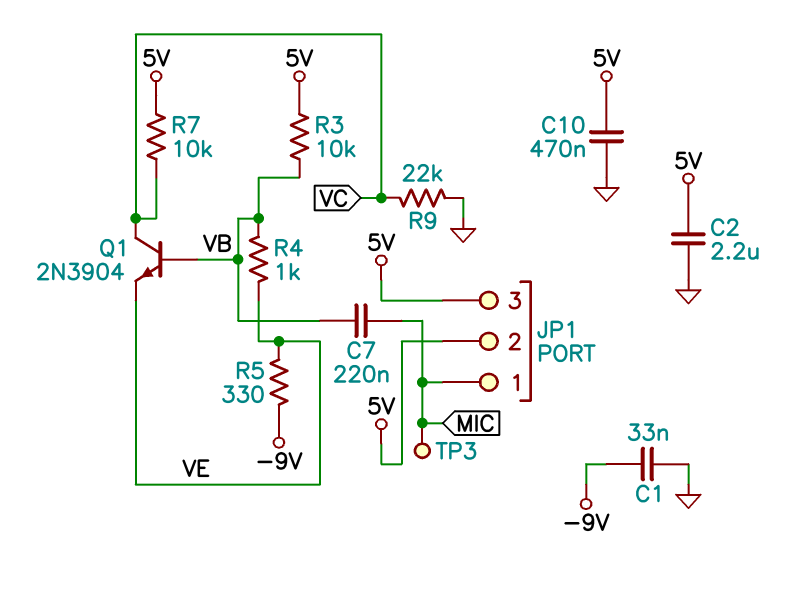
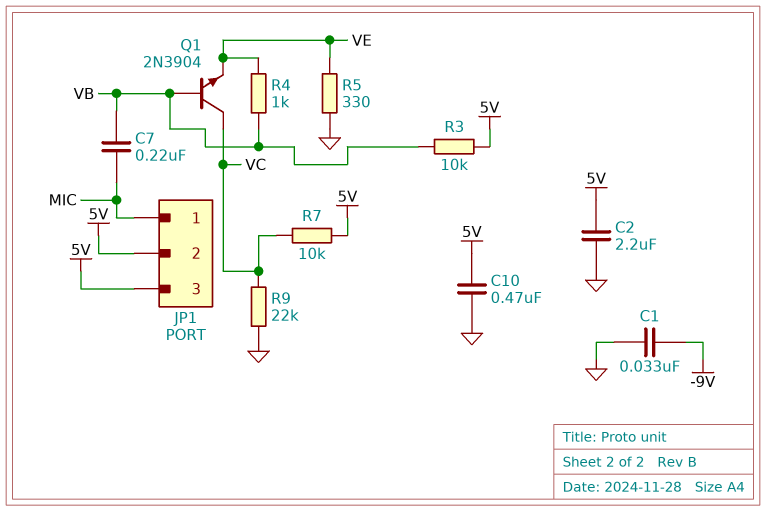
R5: 330 (-9V, VE) -> 330 (GND, VE)
TP3: test point (MIC) -> none

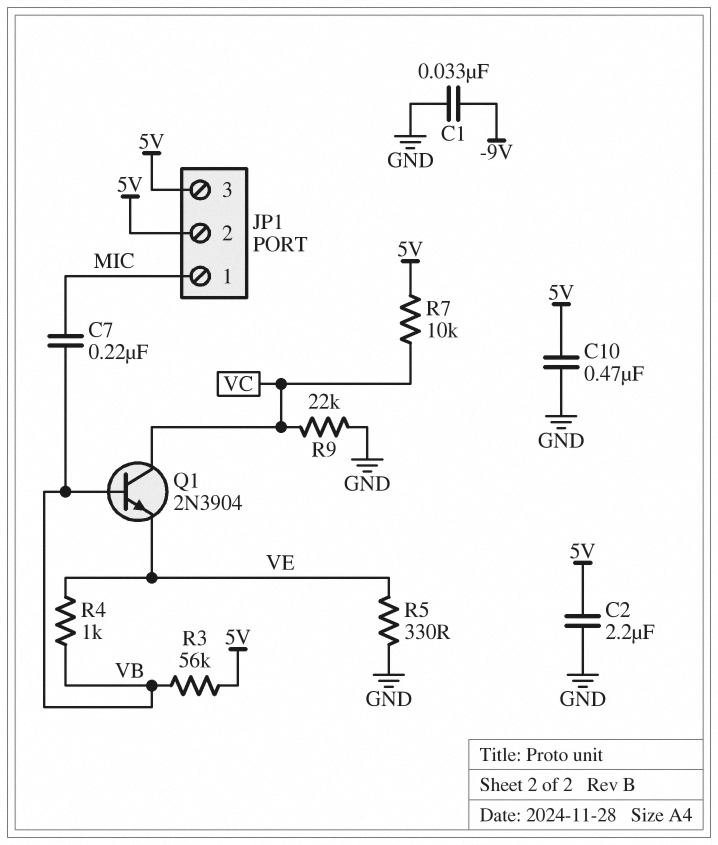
R3: 10k (5V, VB) -> 56k (5V, VB)

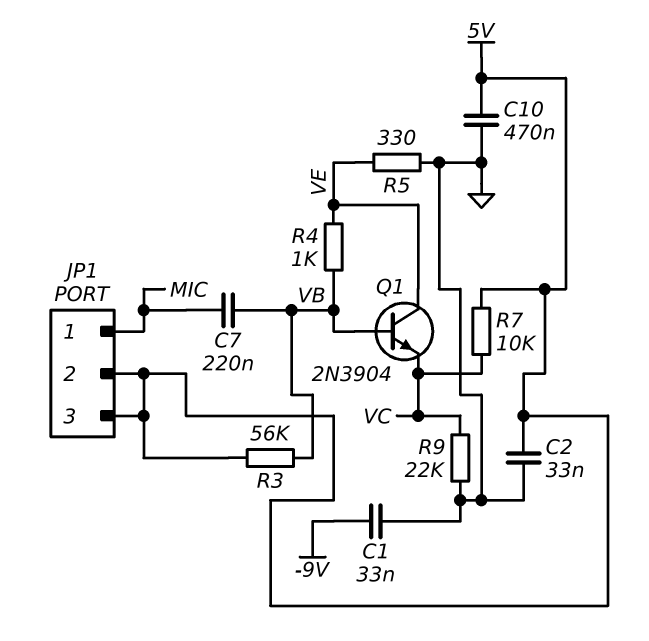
C2: 2.2uF (5V, GND) -> 33nF (5V, GND)
Q1: NPN 2N3904 (B VB, C VC, E VE) -> NPN 2N3904 (B VB, C VE, E VC)

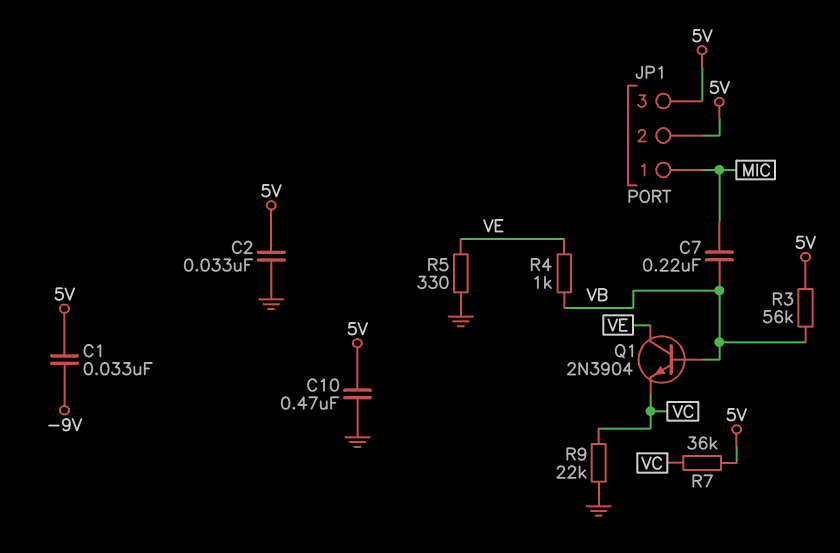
C1: 33nF (-9V, GND) -> 33nF (-9V, 5V)
R7: 10k (5V, VC) -> 36k (5V, VC)

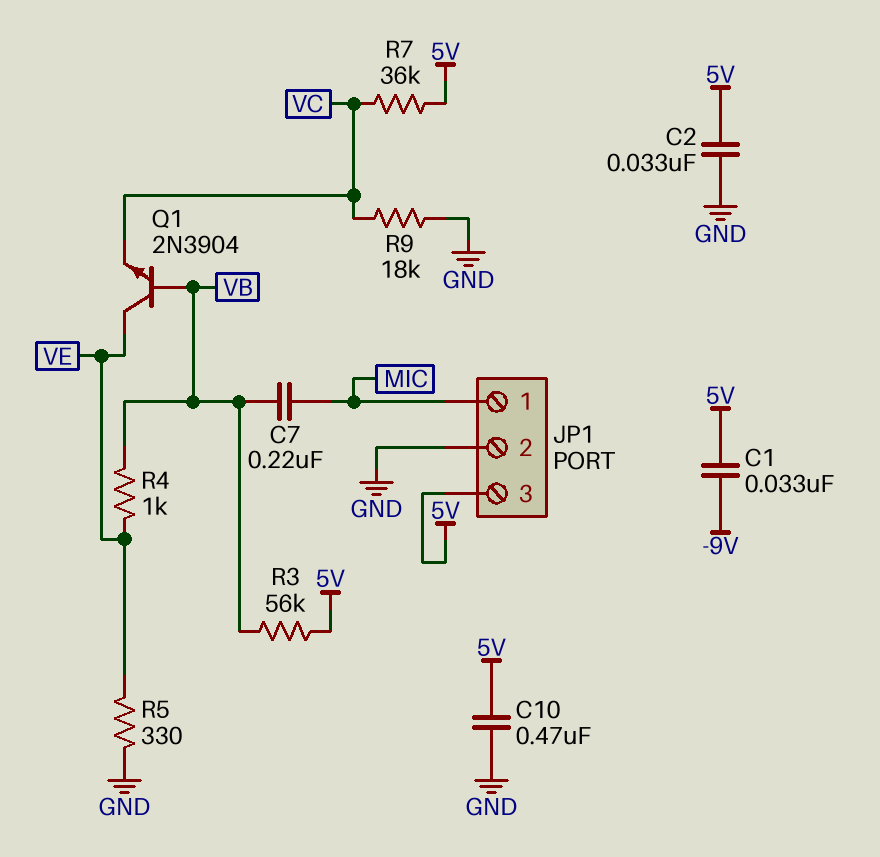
JP1 pin 2: 5V -> GND
R9: 22k (GND, VC) -> 18k (GND, VC)

